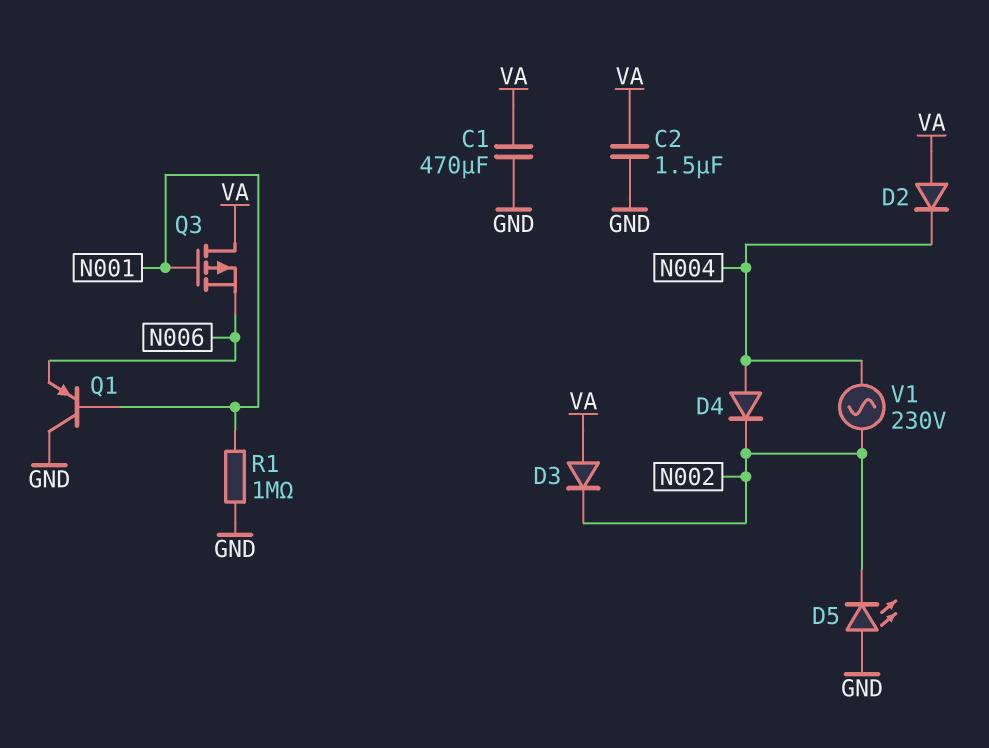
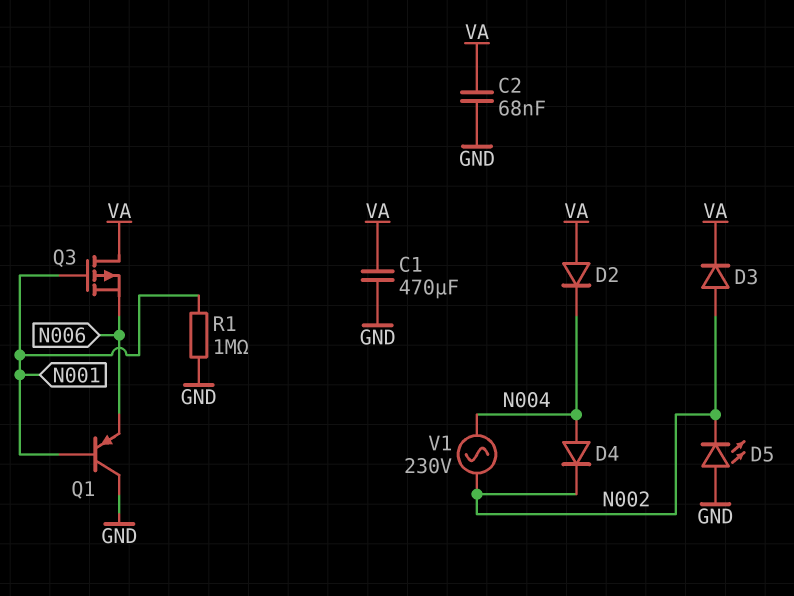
C2: 1.5uF (GND, VA) -> 68nF (GND, VA)
D3: diode (A VA, K N002) -> diode (A N002, K VA)

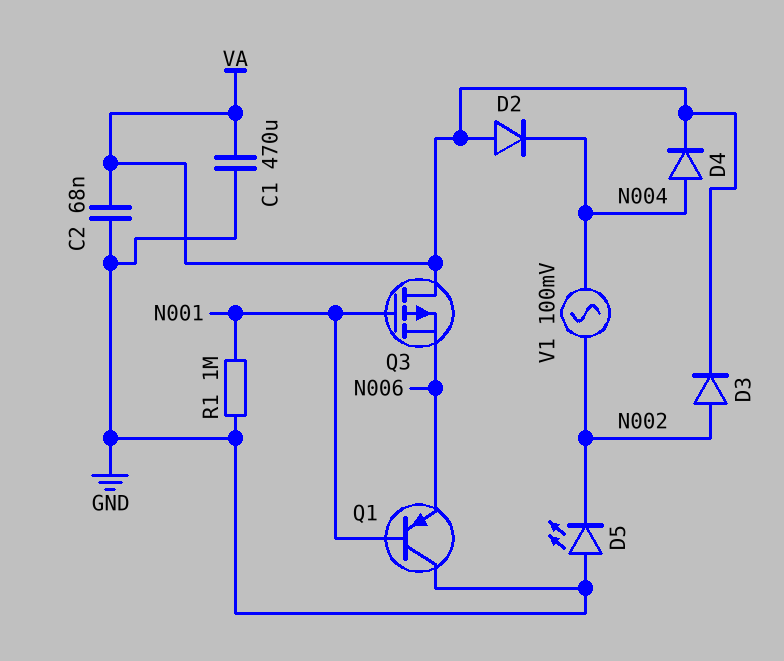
D4: diode (A N004, K N002) -> diode (A N004, K VA)
V1: AC 230V (N002, N004) -> AC 100mV (N002, N004)

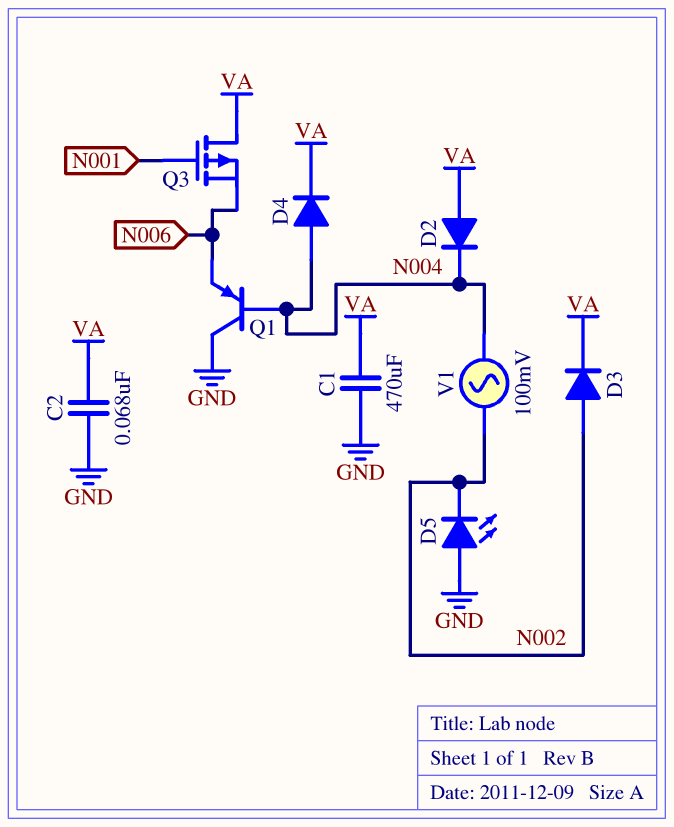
Q1: PNP (B N001, C GND, E N006) -> PNP (B N004, C GND, E N006)
R1: 1M (GND, N001) -> none

